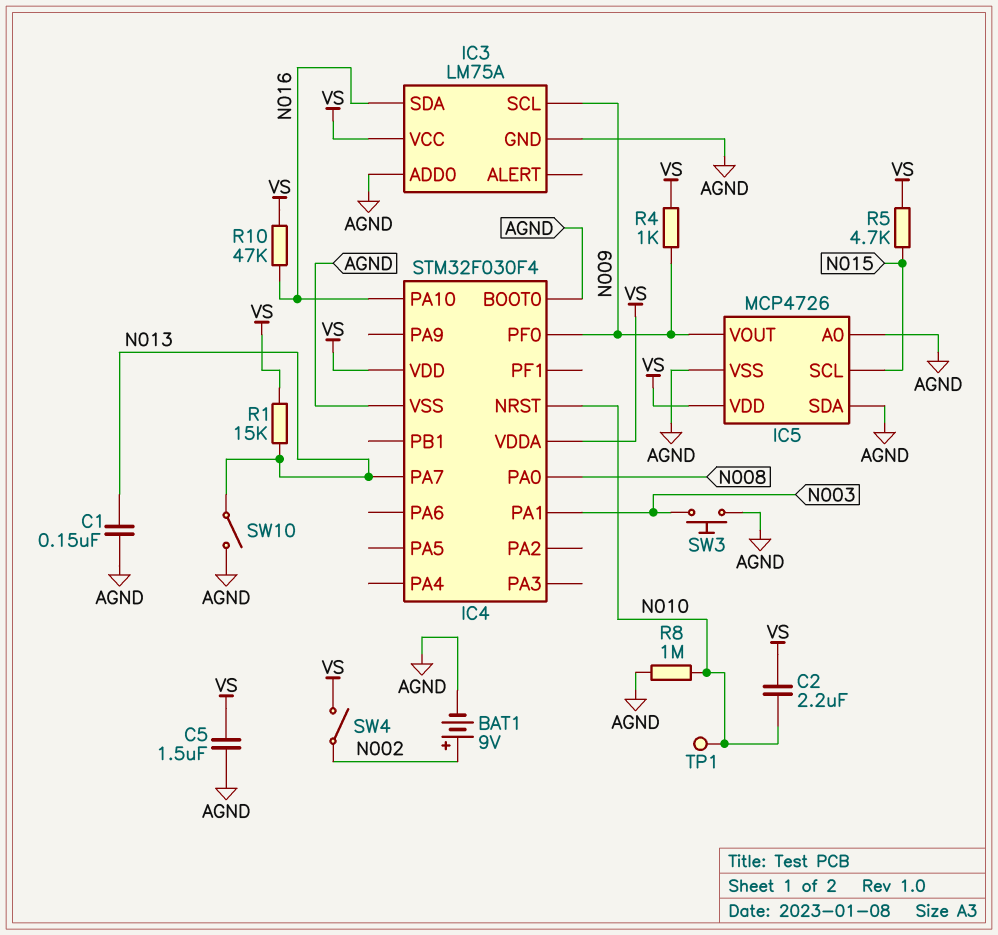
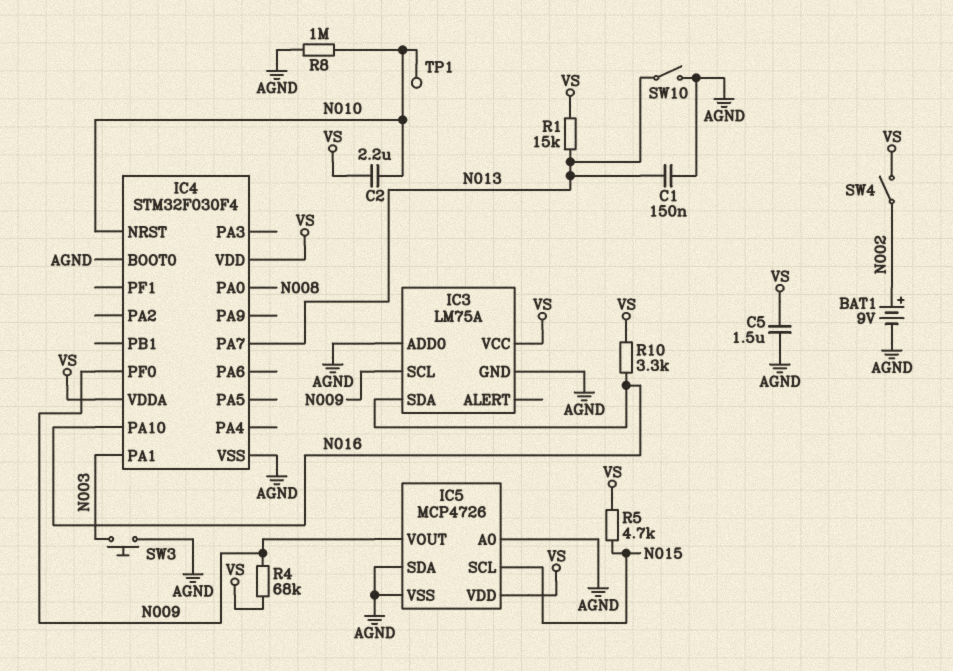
R4: 1k (N009, VS) -> 68k (N009, VS)
R10: 47k (N016, VS) -> 3.3k (N016, VS)

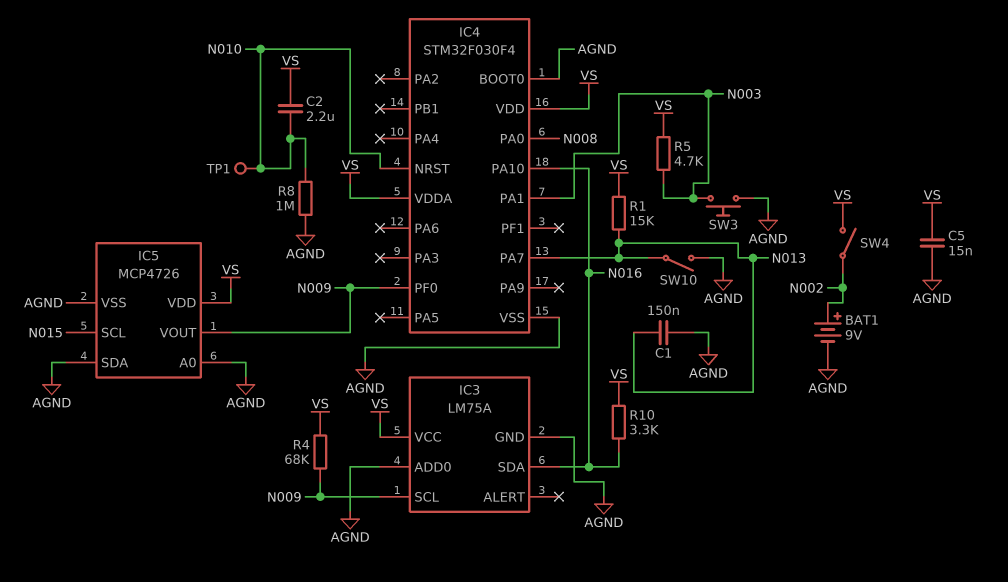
C5: 1.5uF (AGND, VS) -> 15nF (AGND, VS)
R5: 4.7k (N015, VS) -> 4.7k (N003, VS)

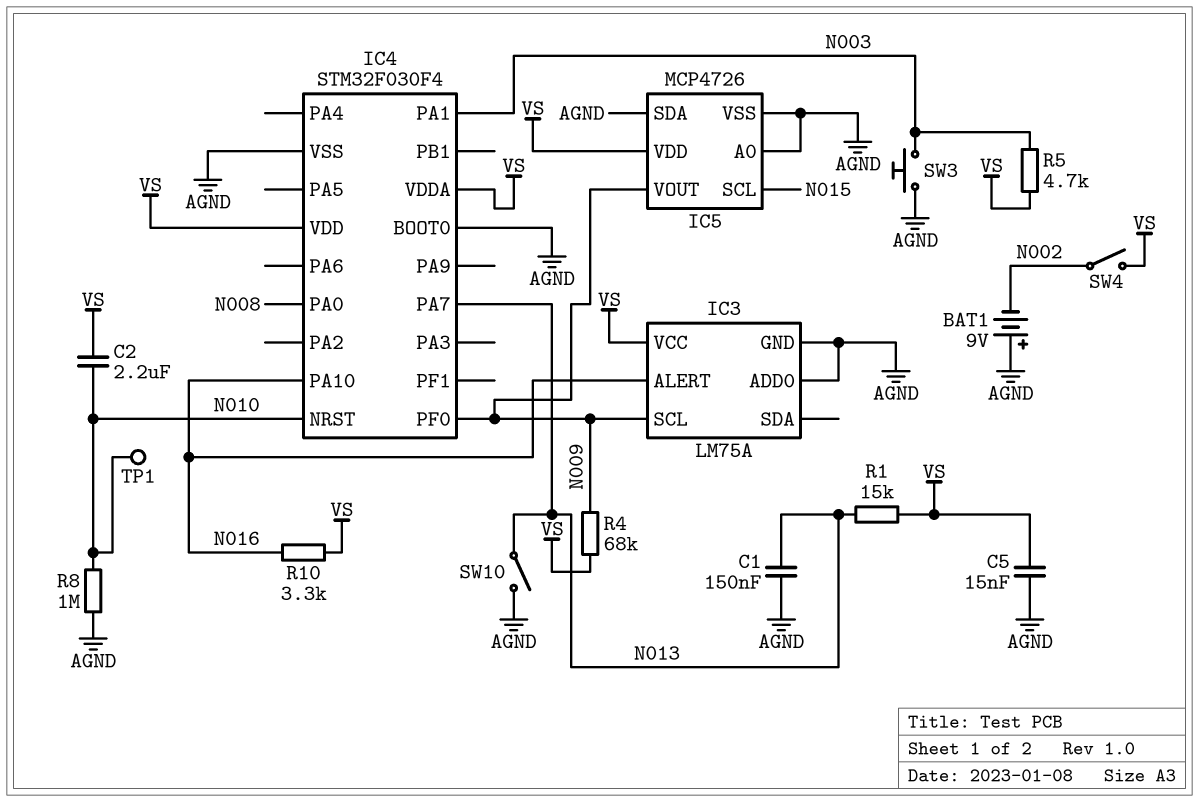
BAT1: 9V (plus N002, minus AGND) -> 9V (plus AGND, minus N002)
IC3 pin ALERT: none -> N016
IC3 pin SDA: N016 -> none

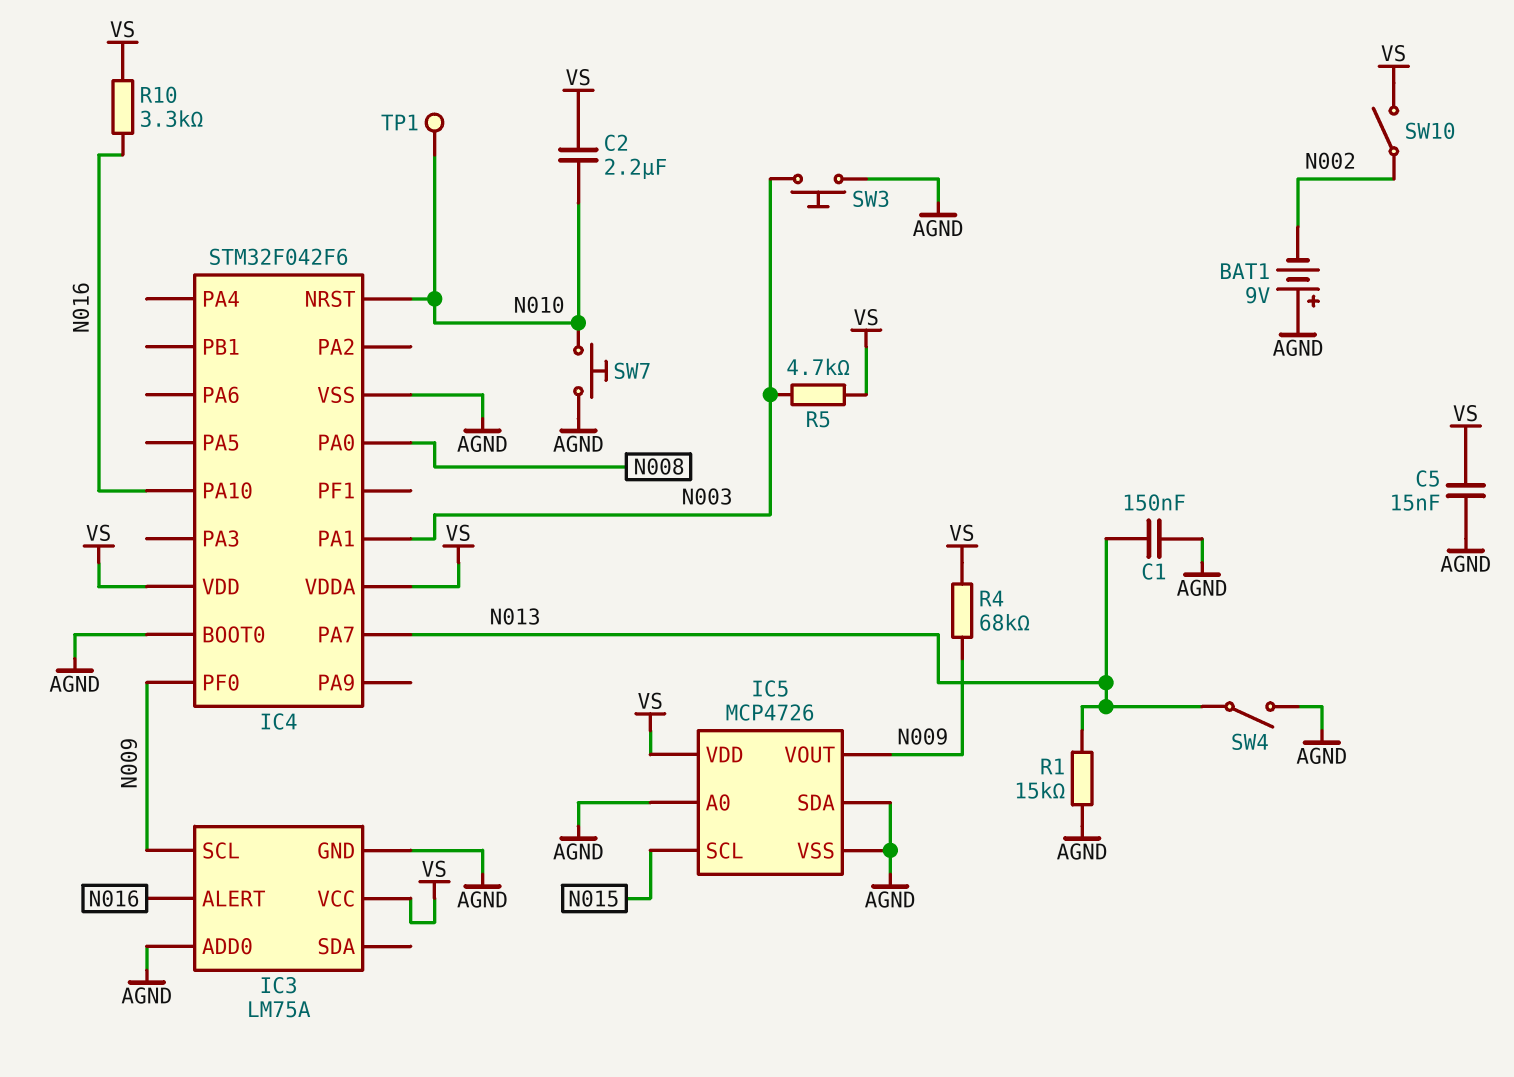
IC4: STM32F030F4 -> STM32F042F6
R1: 15k (N013, VS) -> 15k (AGND, N013)
R8: 1M (AGND, N010) -> none
SW4: switch (N002, VS) -> switch (AGND, N013)
SW7: none -> button (AGND, N010)
SW10: switch (AGND, N013) -> switch (N002, VS)

